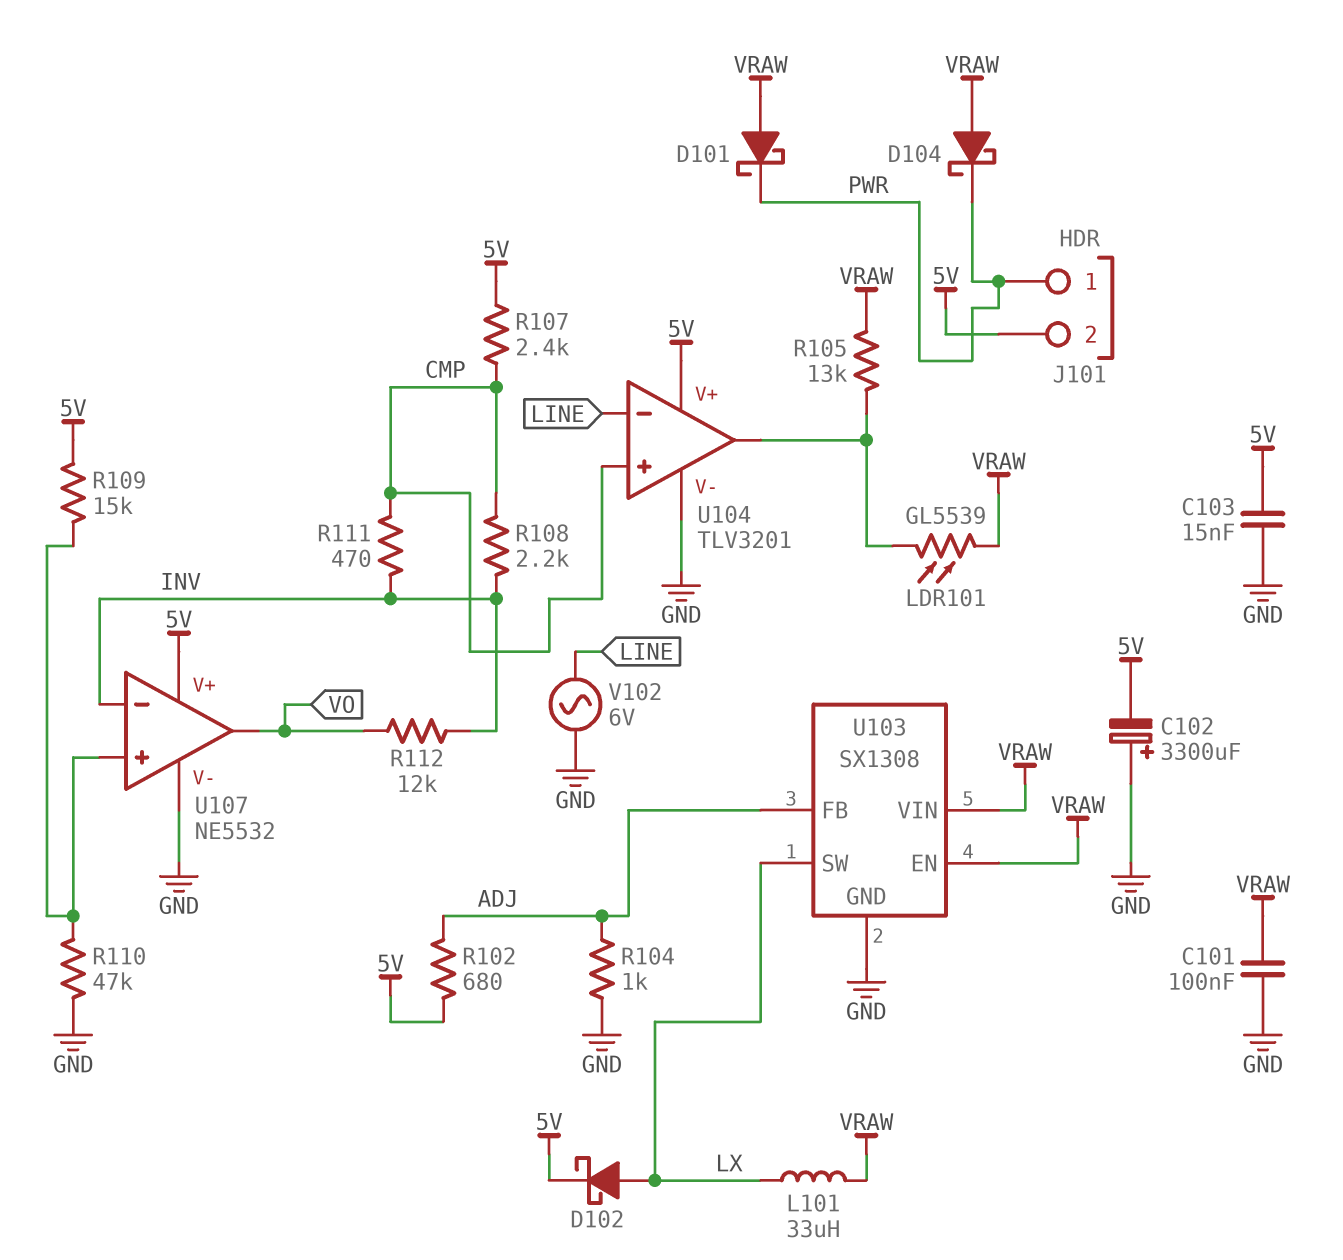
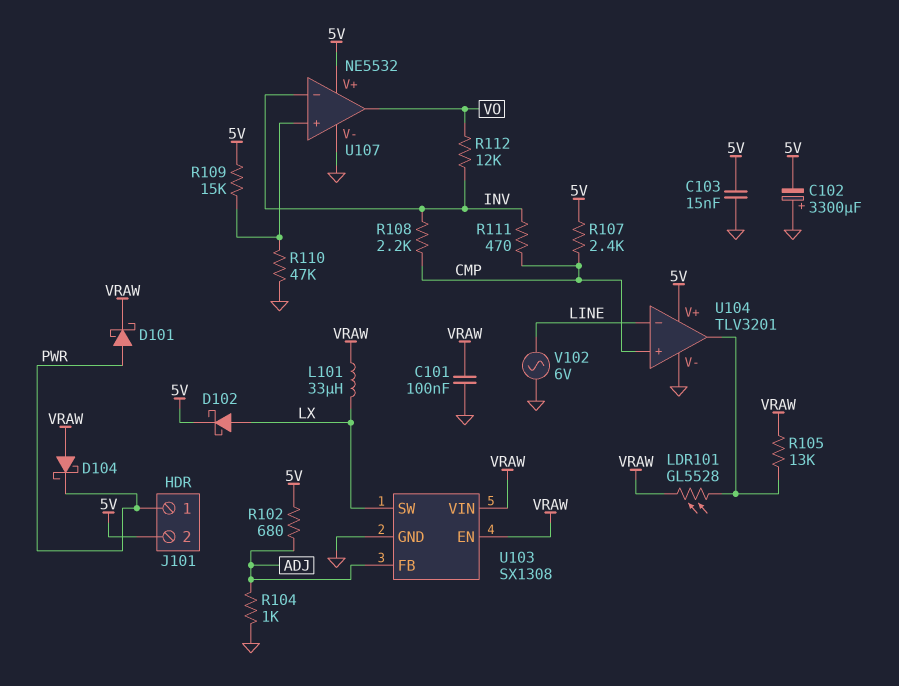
D101: schottky (A VRAW, K PWR) -> schottky (A PWR, K VRAW)
LDR101: GL5539 (U104/out, VRAW) -> GL5528 (U104/out, VRAW)

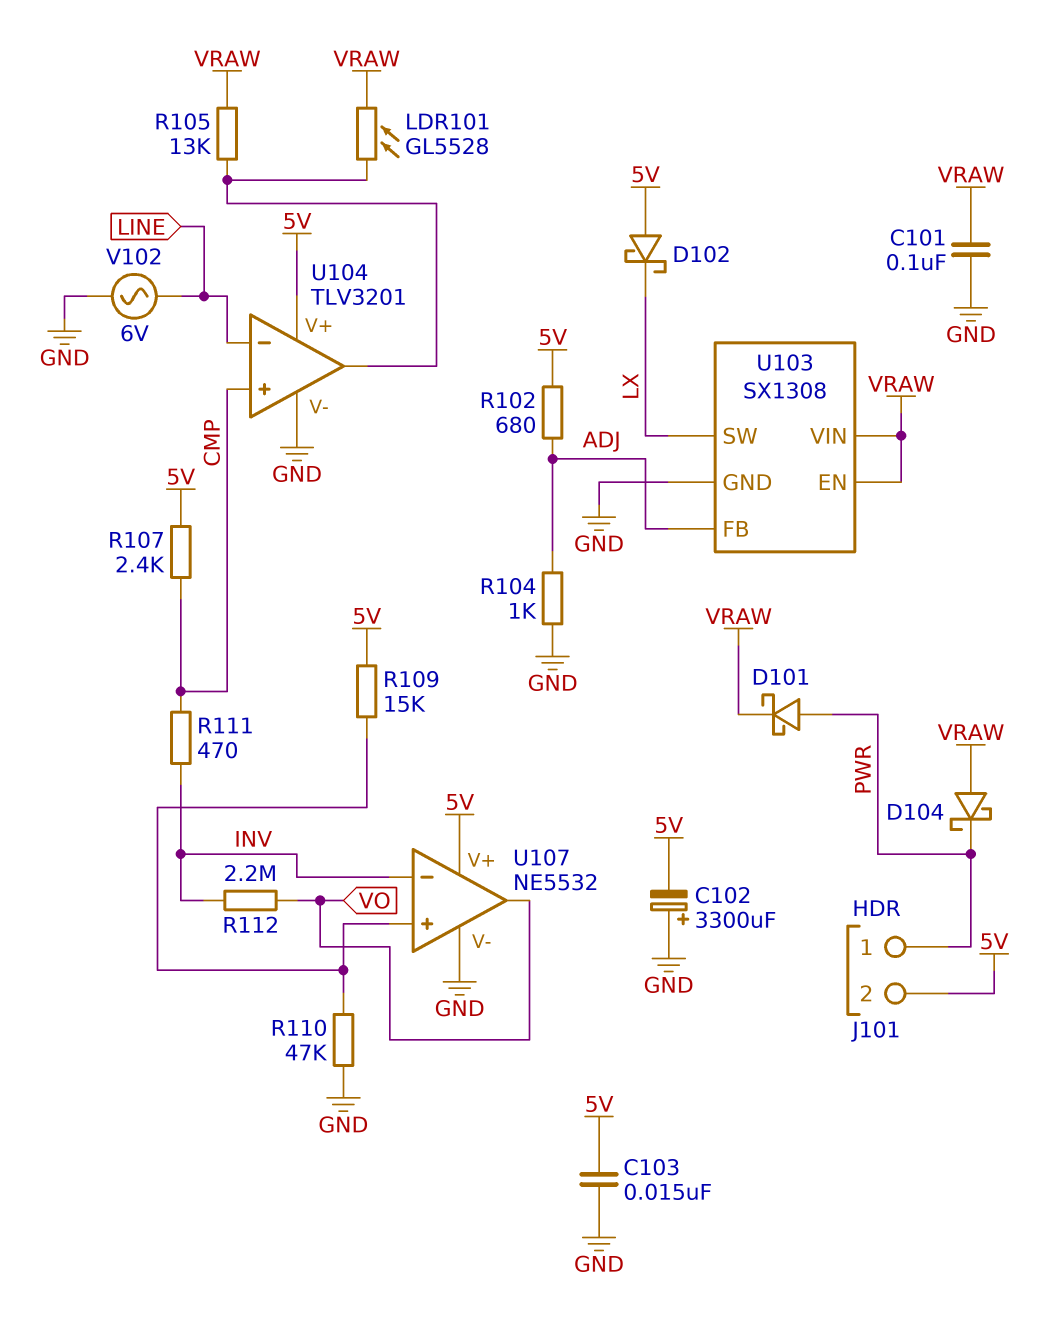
D102: schottky (A LX, K 5V) -> schottky (A 5V, K LX)
L101: 33uH (LX, VRAW) -> none
R108: 2.2k (CMP, INV) -> none
R112: 12k (INV, VO) -> 2.2M (INV, VO)

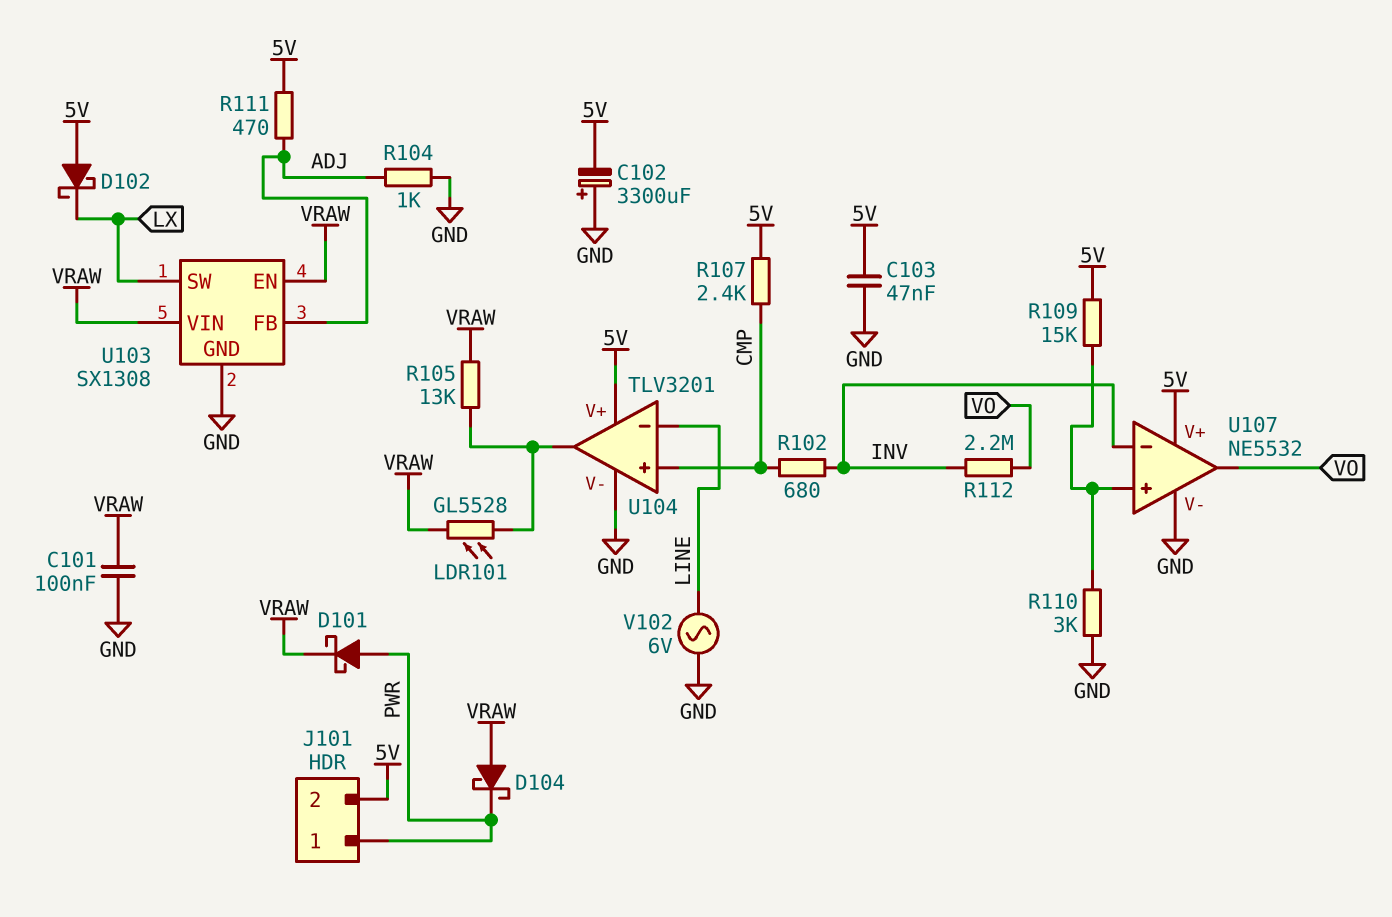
C103: 15nF (5V, GND) -> 47nF (5V, GND)
R102: 680 (5V, ADJ) -> 680 (CMP, INV)
R110: 47k (GND, U107/in+) -> 3k (GND, U107/in+)
R111: 470 (CMP, INV) -> 470 (5V, ADJ)

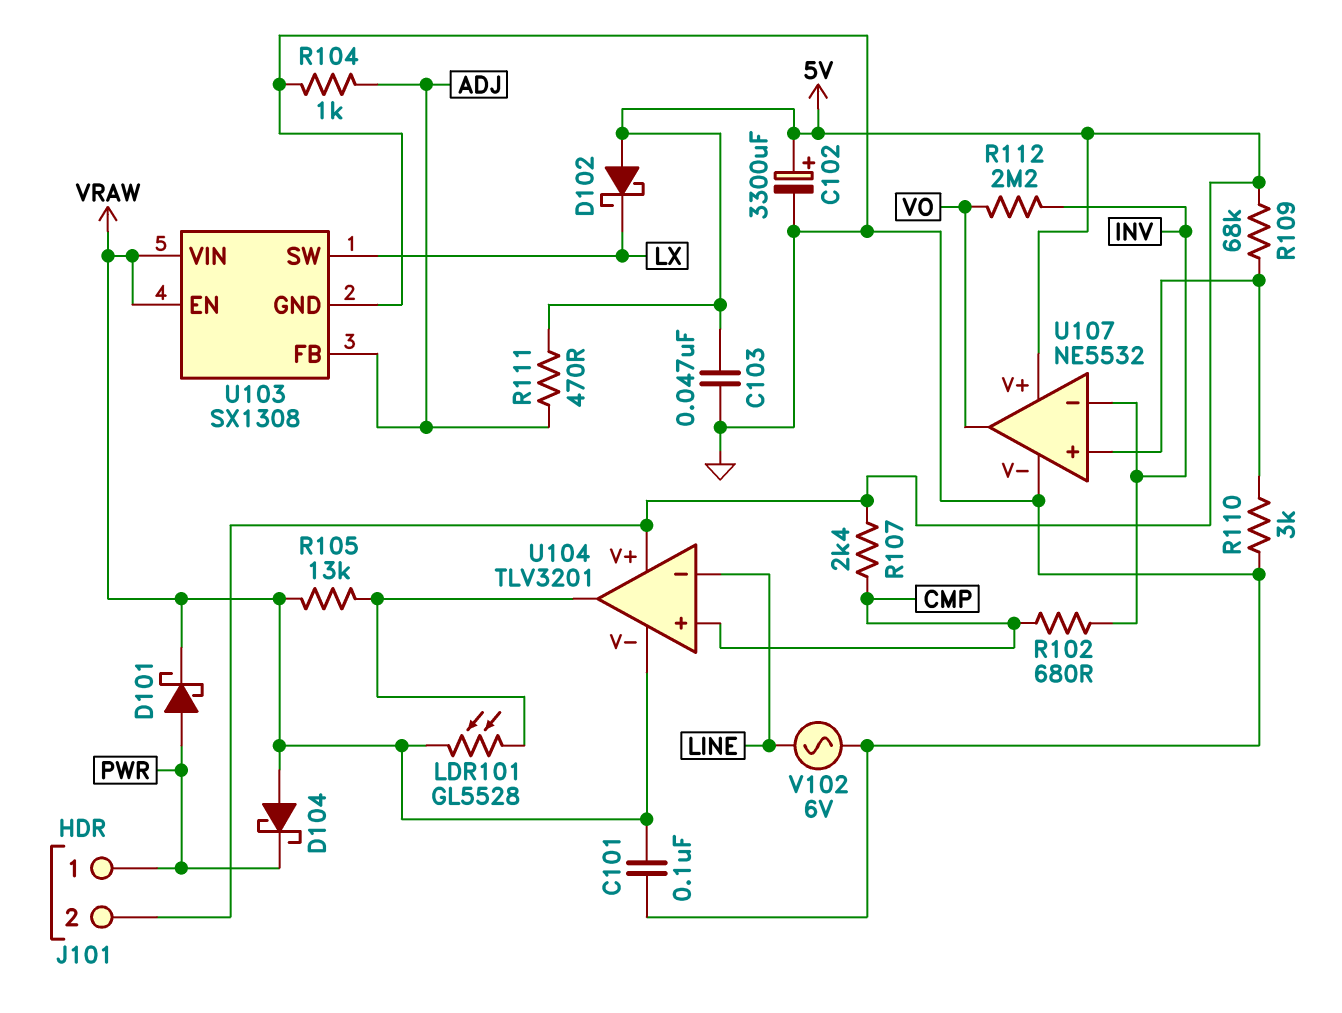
C102: 3300uF (plus GND, minus 5V) -> 3300uF (plus 5V, minus GND)
R109: 15k (5V, U107/in+) -> 68k (5V, U107/in+)
U104 pin V-: GND -> VRAW

